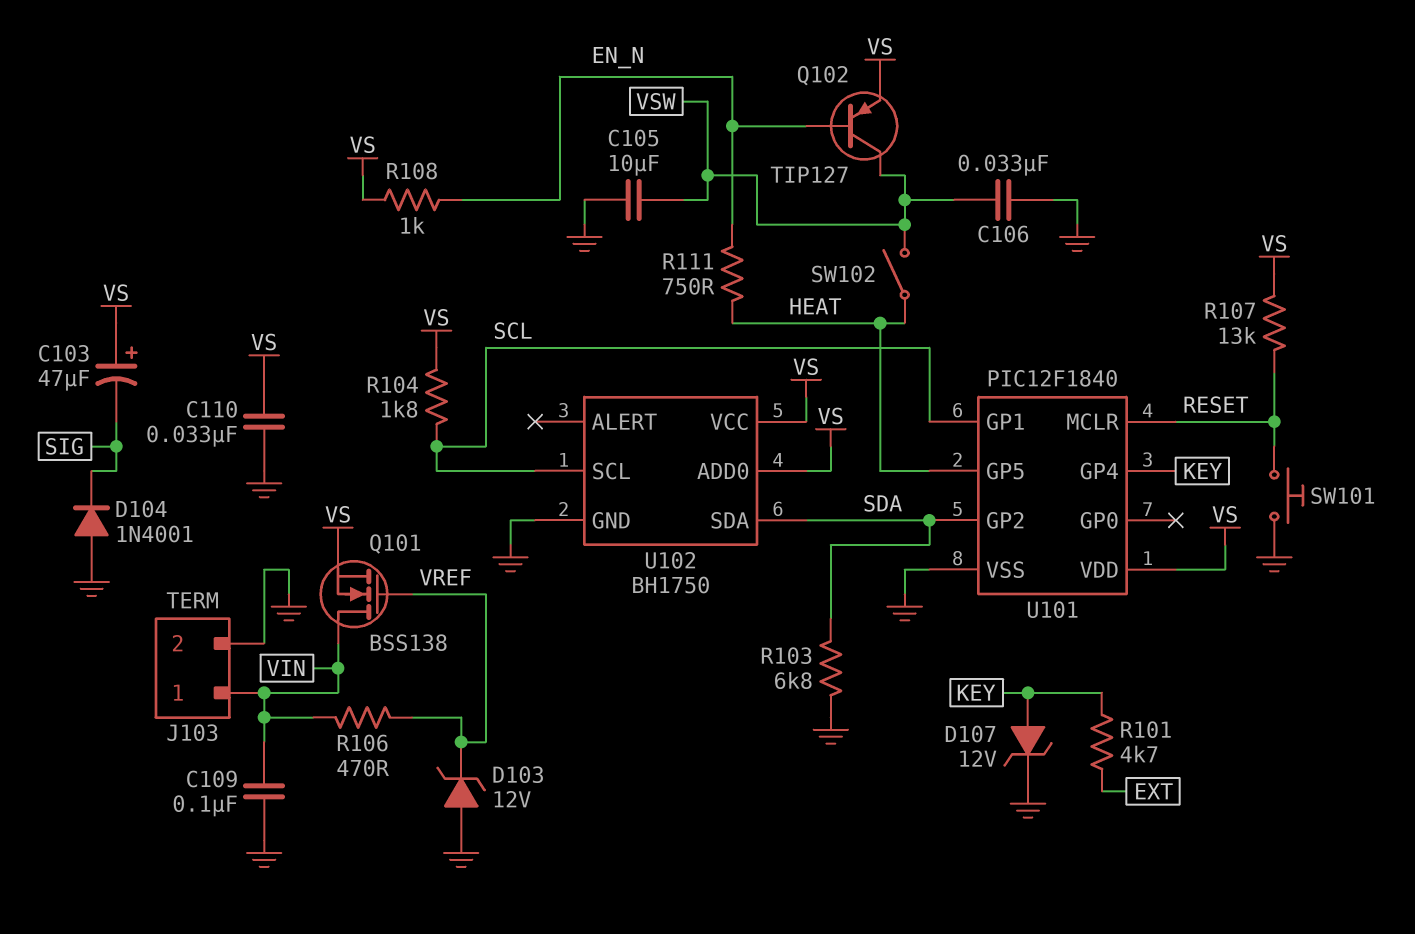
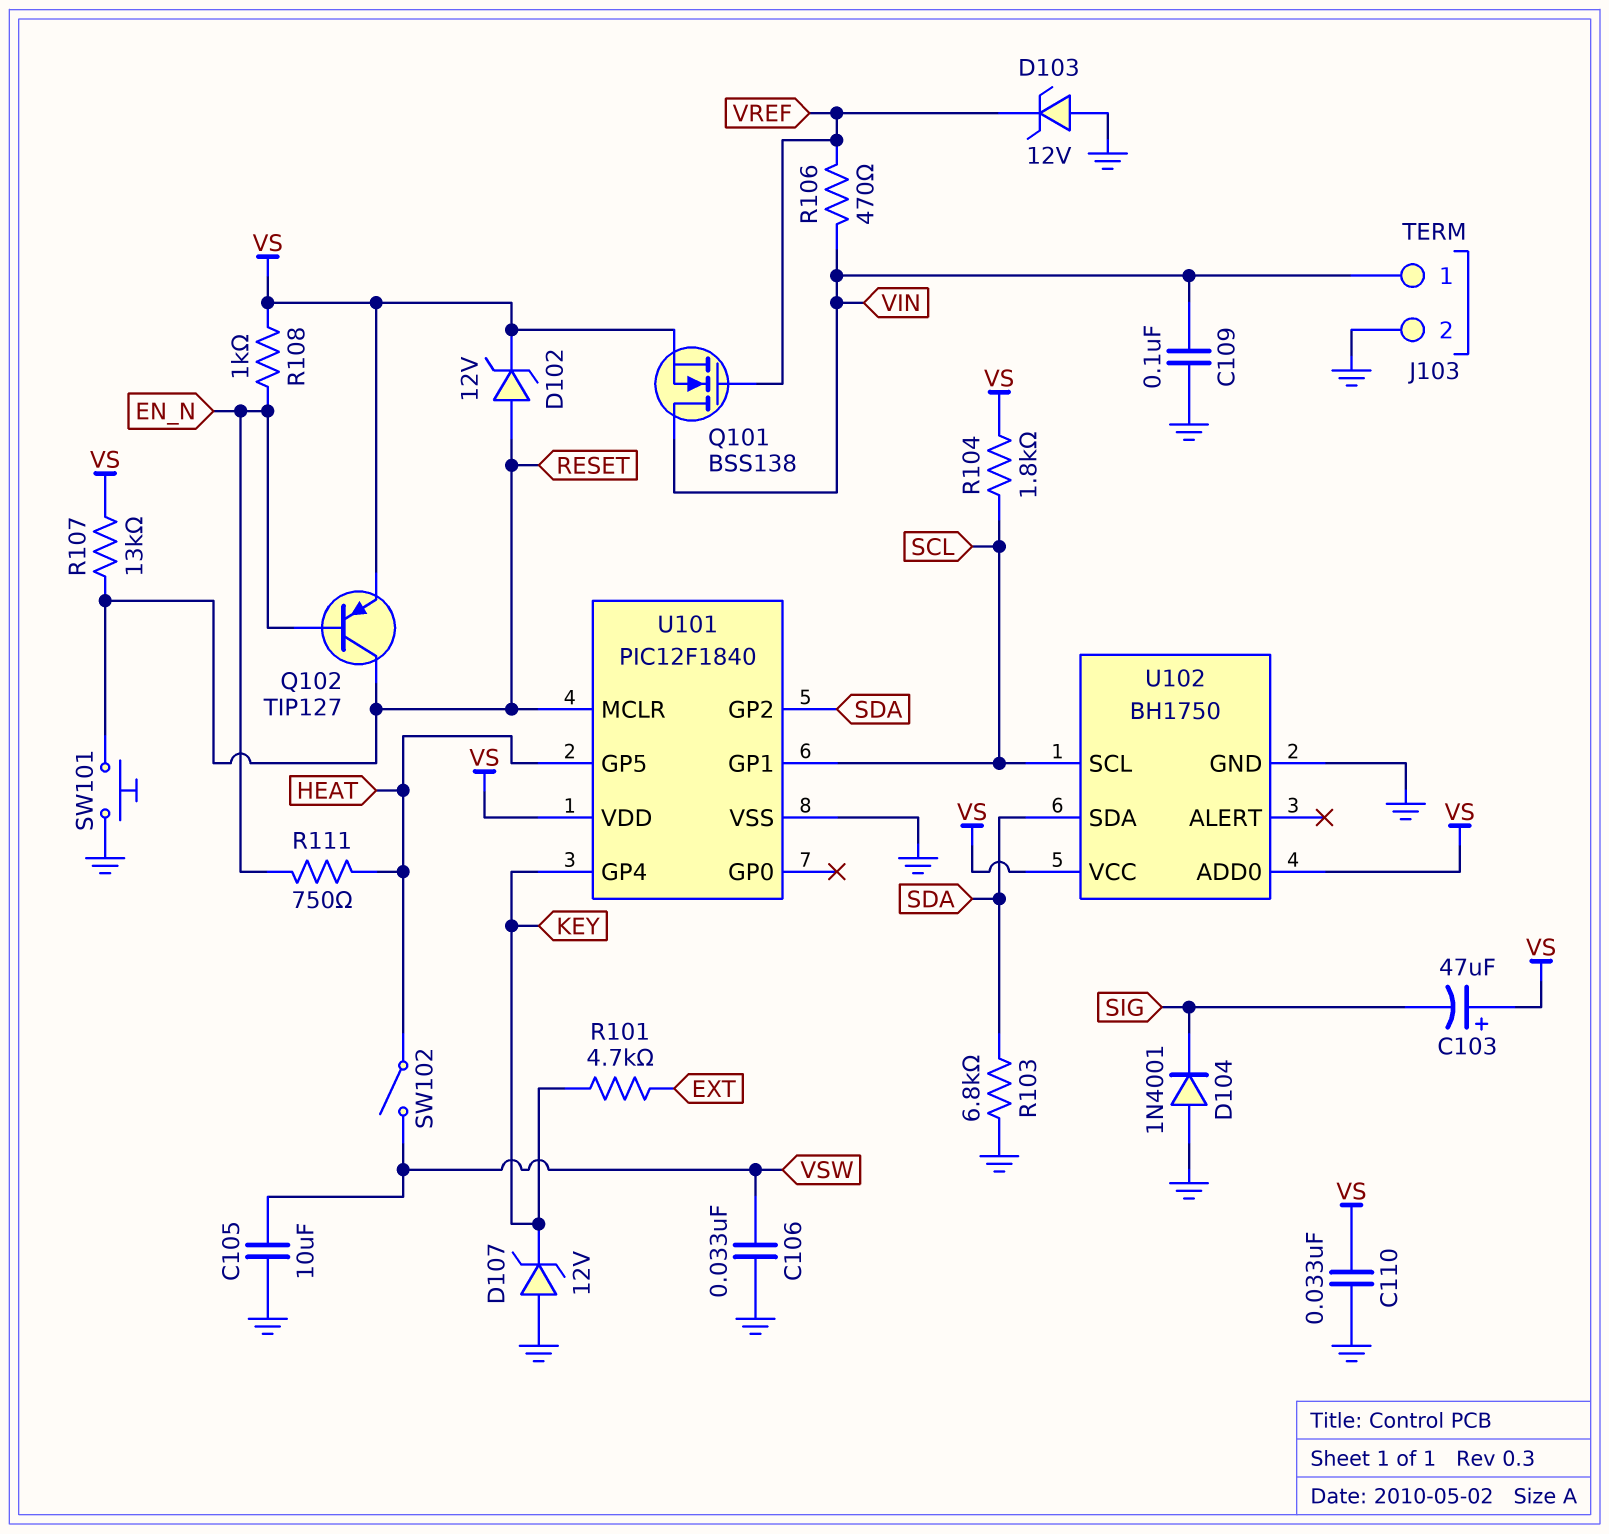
D102: none -> zener 12V (A RESET, K VS)
D107: zener 12V (A KEY, K GND) -> zener 12V (A GND, K KEY)
Q102: PNP TIP127 (B EN_N, C VSW, E VS) -> PNP TIP127 (B EN_N, C RESET, E VS)

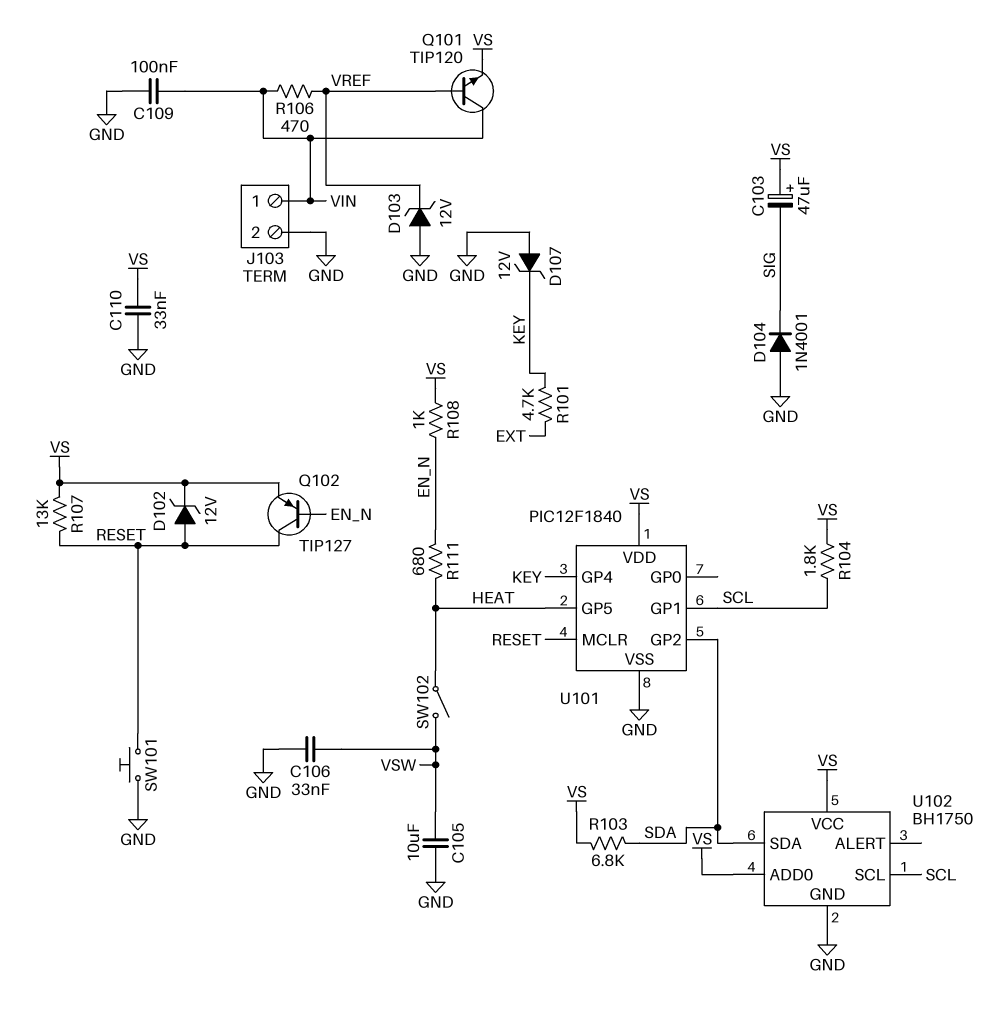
Q101: NMOS BSS138 (G VREF, D VIN, S VS) -> NPN TIP120 (B VREF, C VIN, E VS)
R103: 6.8k (GND, SDA) -> 6.8k (SDA, VS)
R111: 750 (EN_N, HEAT) -> 680 (EN_N, HEAT)

